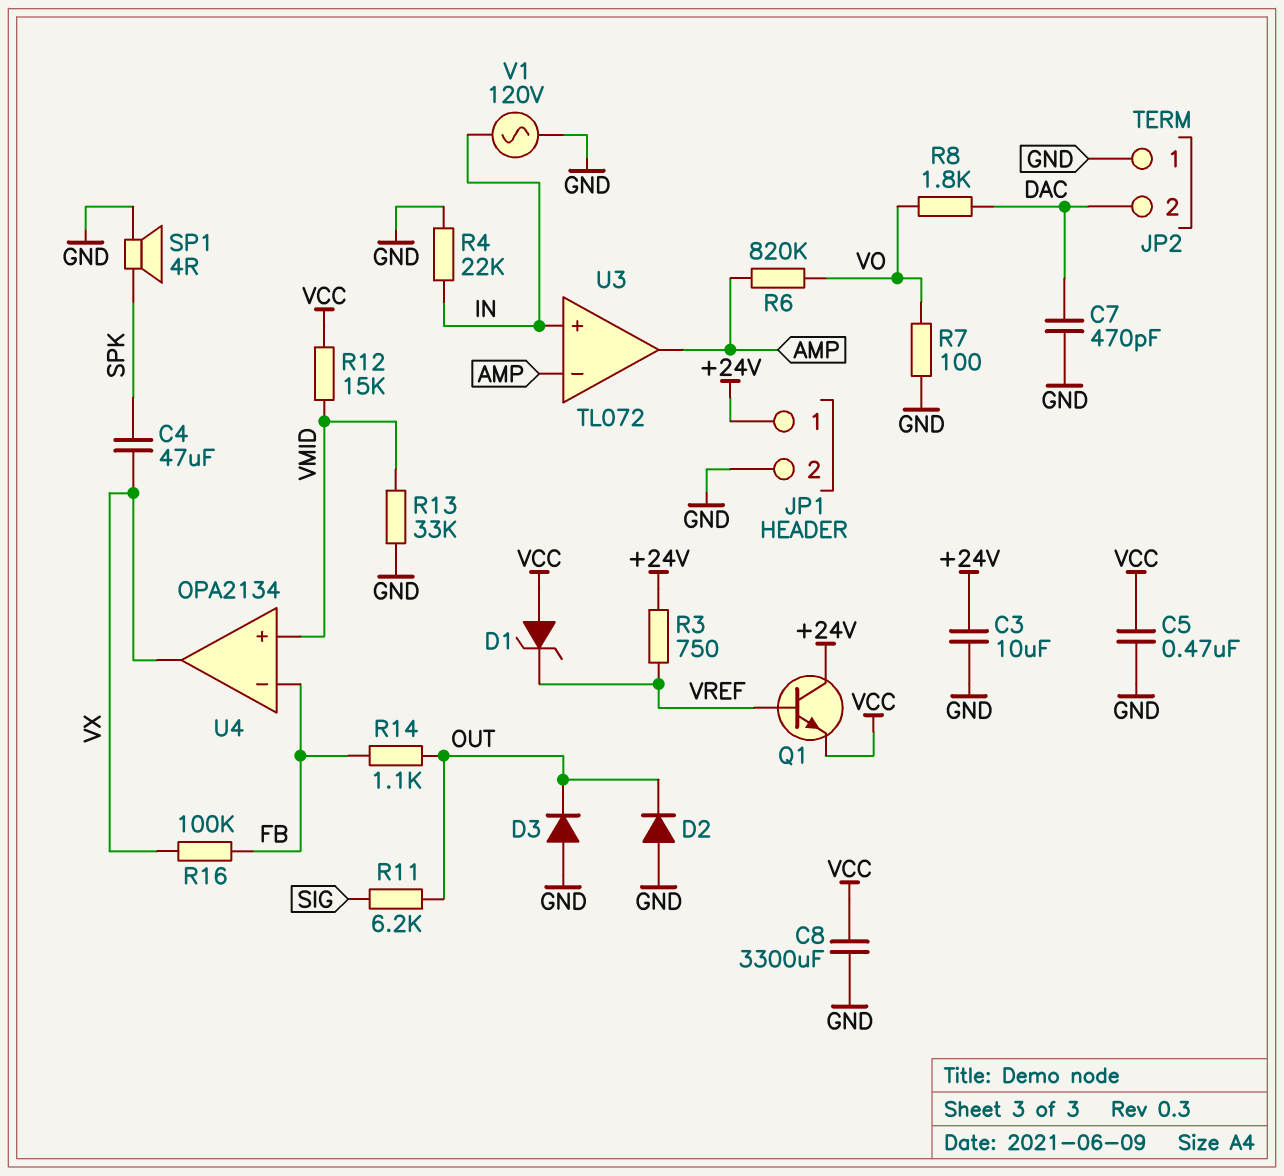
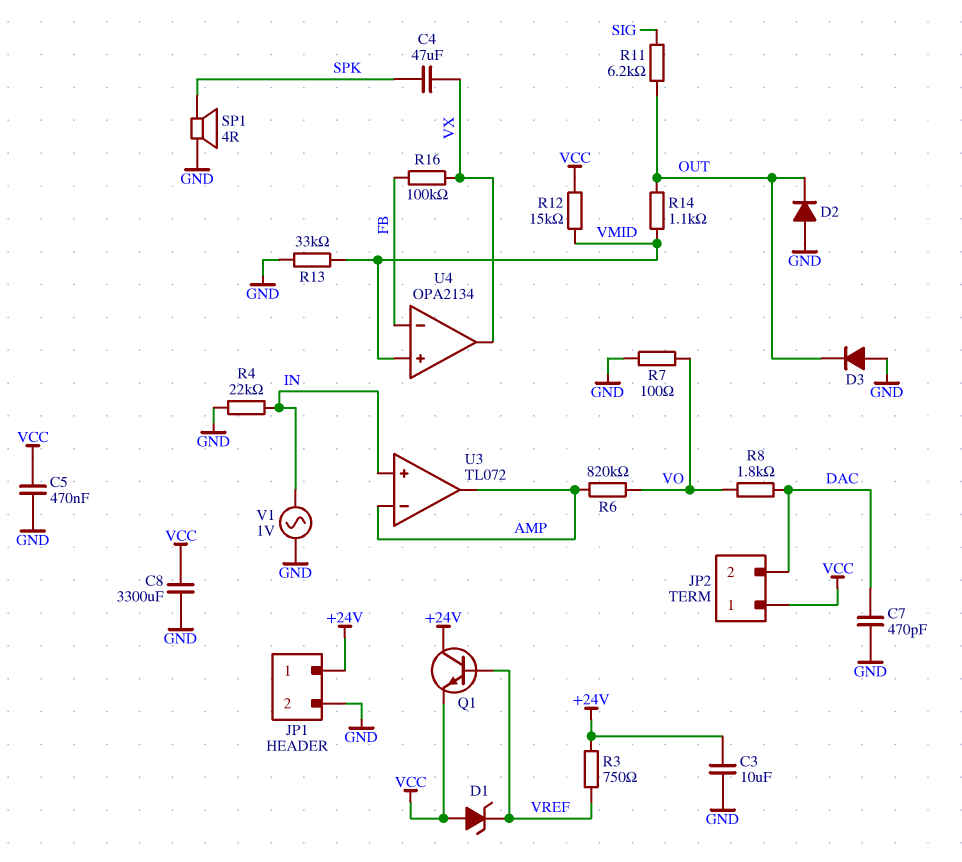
JP2 pin 1: GND -> VCC
R14: 1.1k (FB, OUT) -> 1.1k (OUT, VMID)
V1: AC 120V (GND, IN) -> AC 1V (GND, IN)

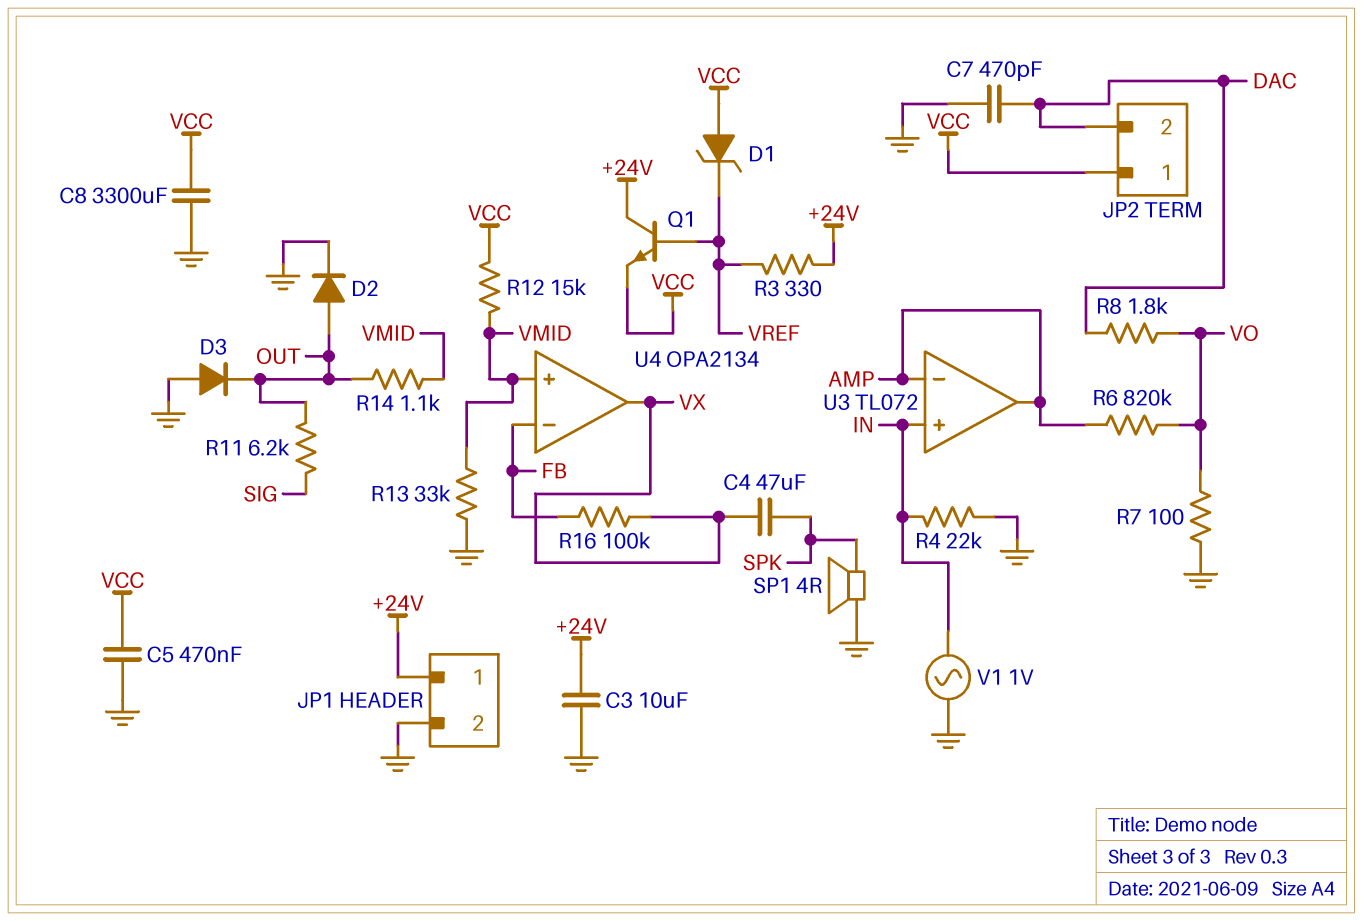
D2: diode (A GND, K OUT) -> diode (A OUT, K GND)
R3: 750 (+24V, VREF) -> 330 (+24V, VREF)

